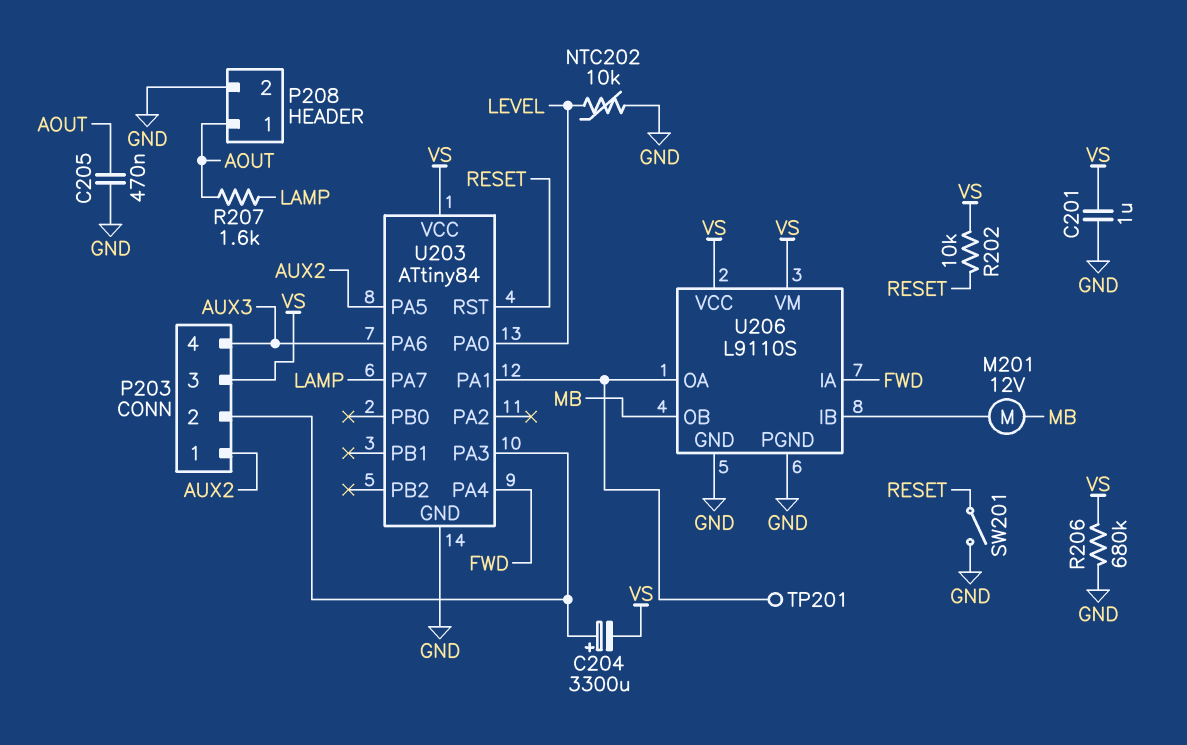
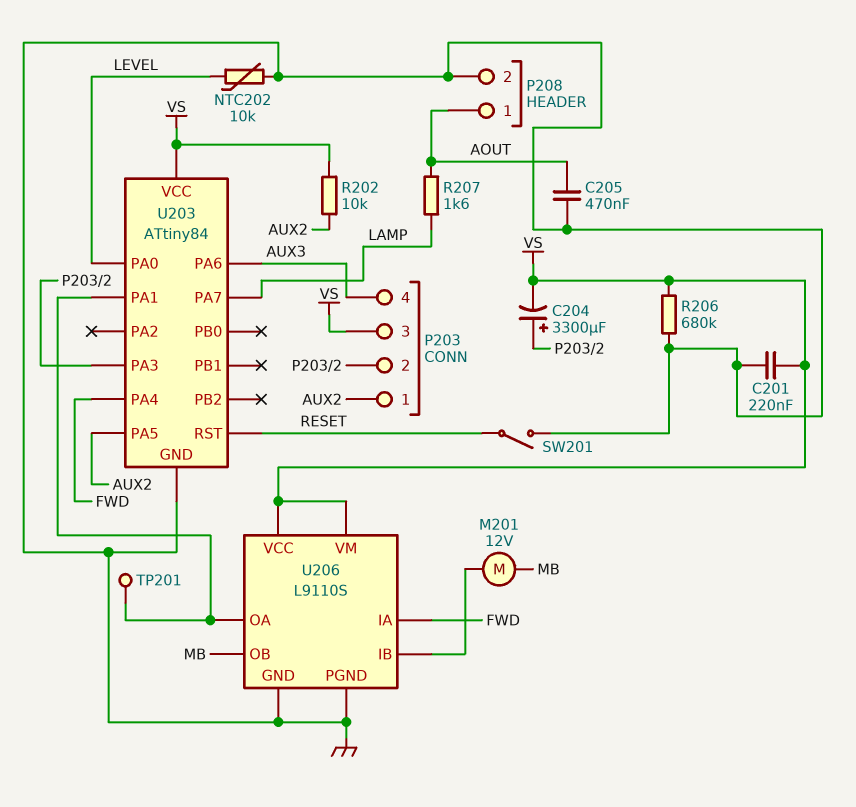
C201: 1uF (GND, VS) -> 220nF (GND, VS)
R202: 10k (RESET, VS) -> 10k (AUX2, VS)

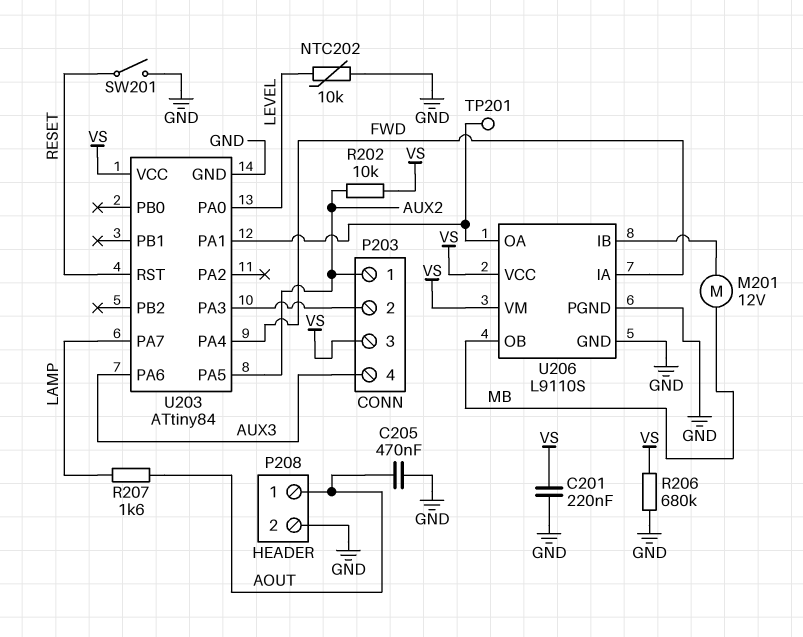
C204: 3300uF (plus P203/2, minus VS) -> none

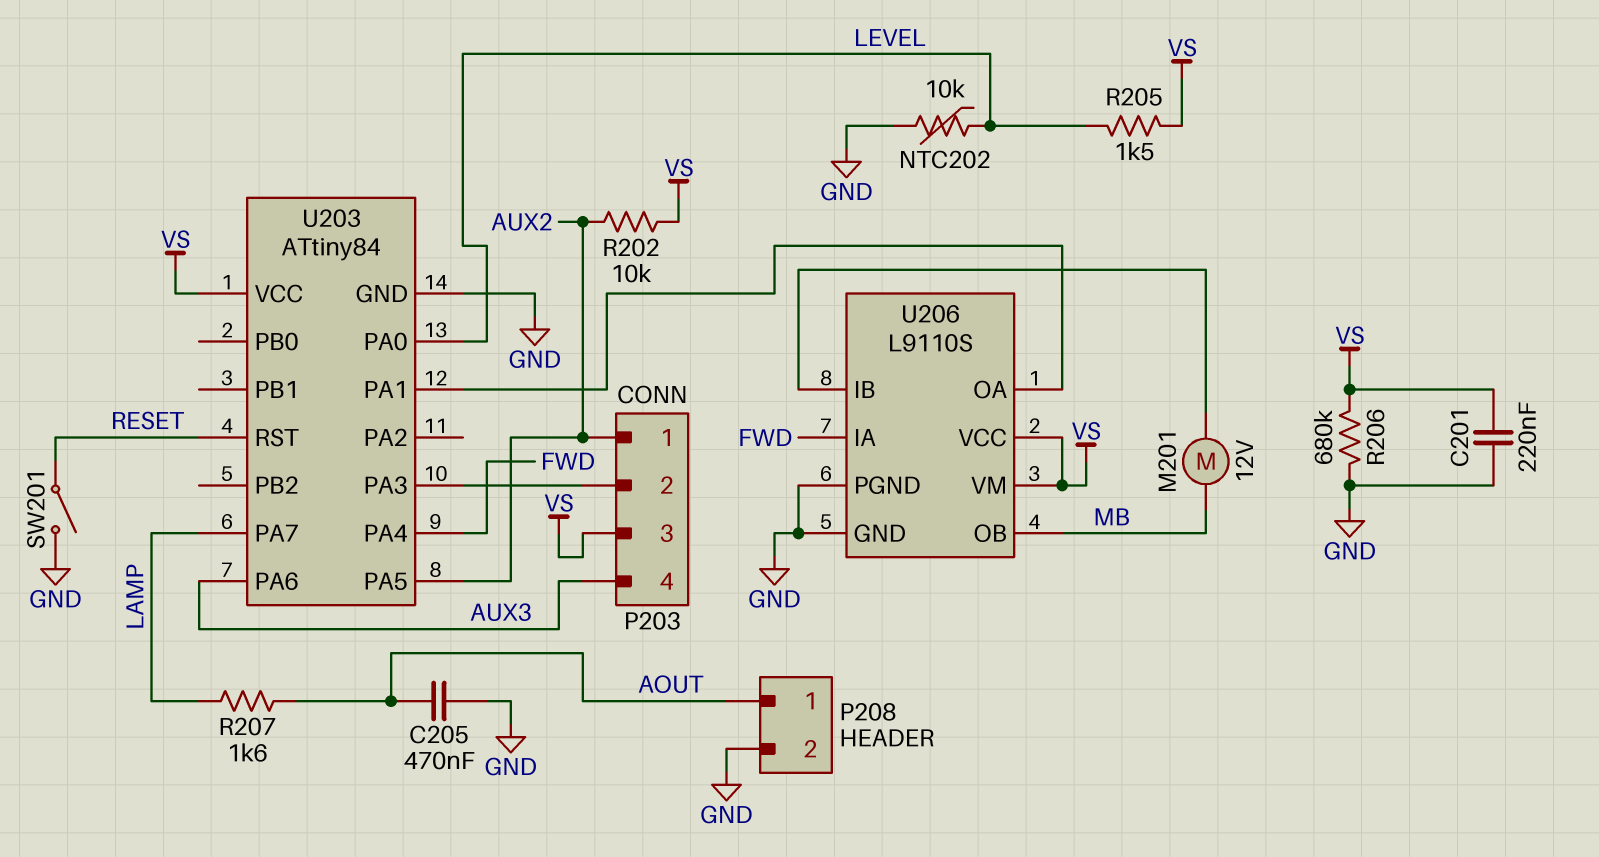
R205: none -> 1.5k (LEVEL, VS)
TP201: test point (U203/PA1) -> none

